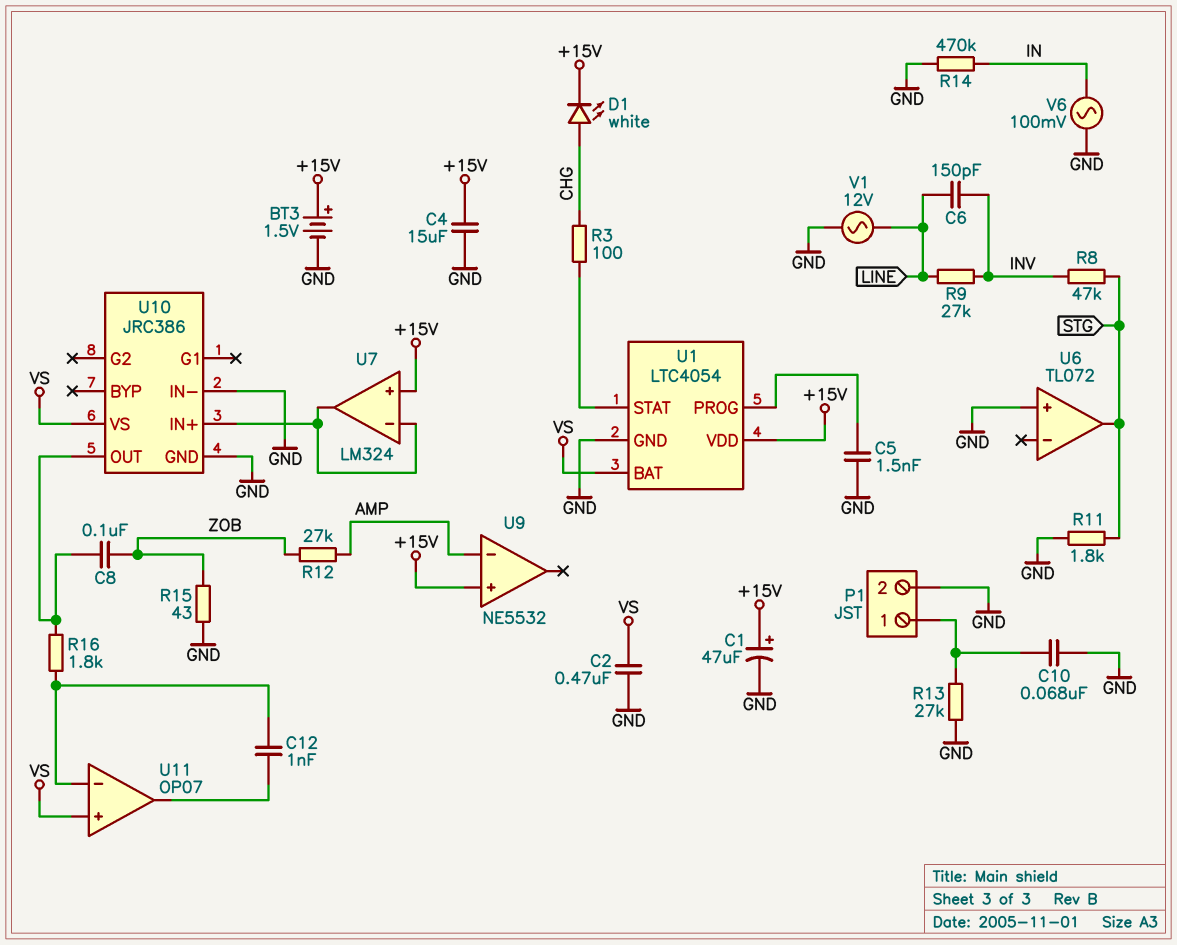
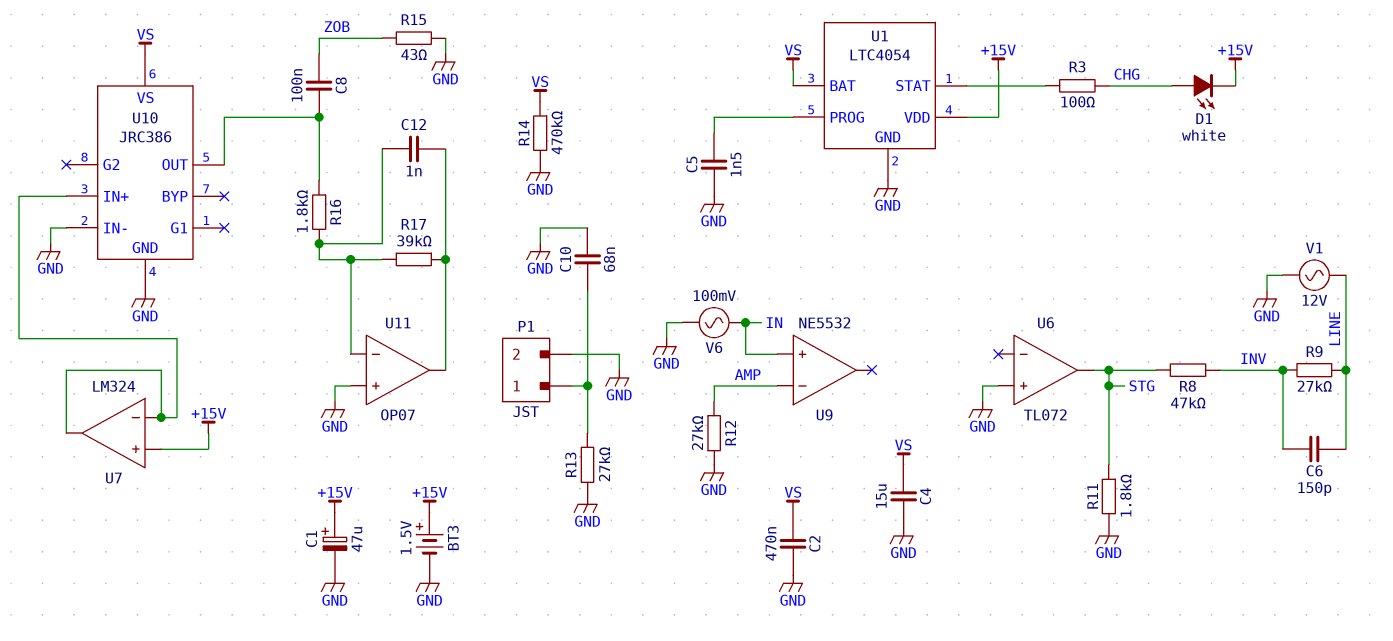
C4: 15uF (+15V, GND) -> 15uF (GND, VS)
R12: 27k (AMP, ZOB) -> 27k (AMP, GND)
R14: 470k (GND, IN) -> 470k (GND, VS)
R17: none -> 39k (U11/in-, U11/out)
U9 pin in+: +15V -> IN
U11 pin in+: VS -> GND

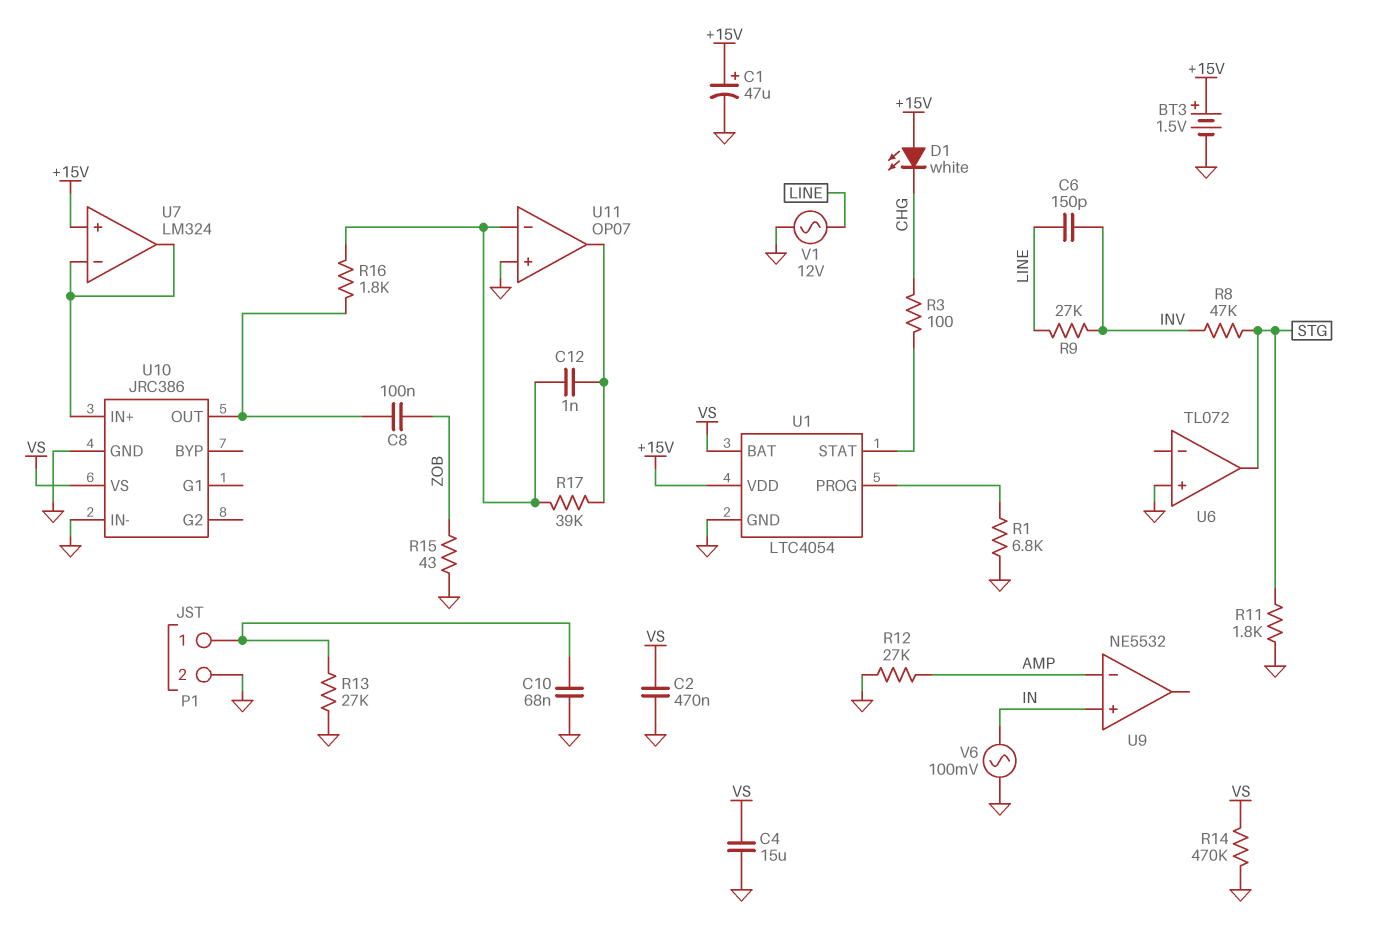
C5: 1.5nF (GND, U1/PROG) -> none
D1: LED white (A CHG, K +15V) -> LED white (A +15V, K CHG)
R1: none -> 6.8k (GND, U1/PROG)

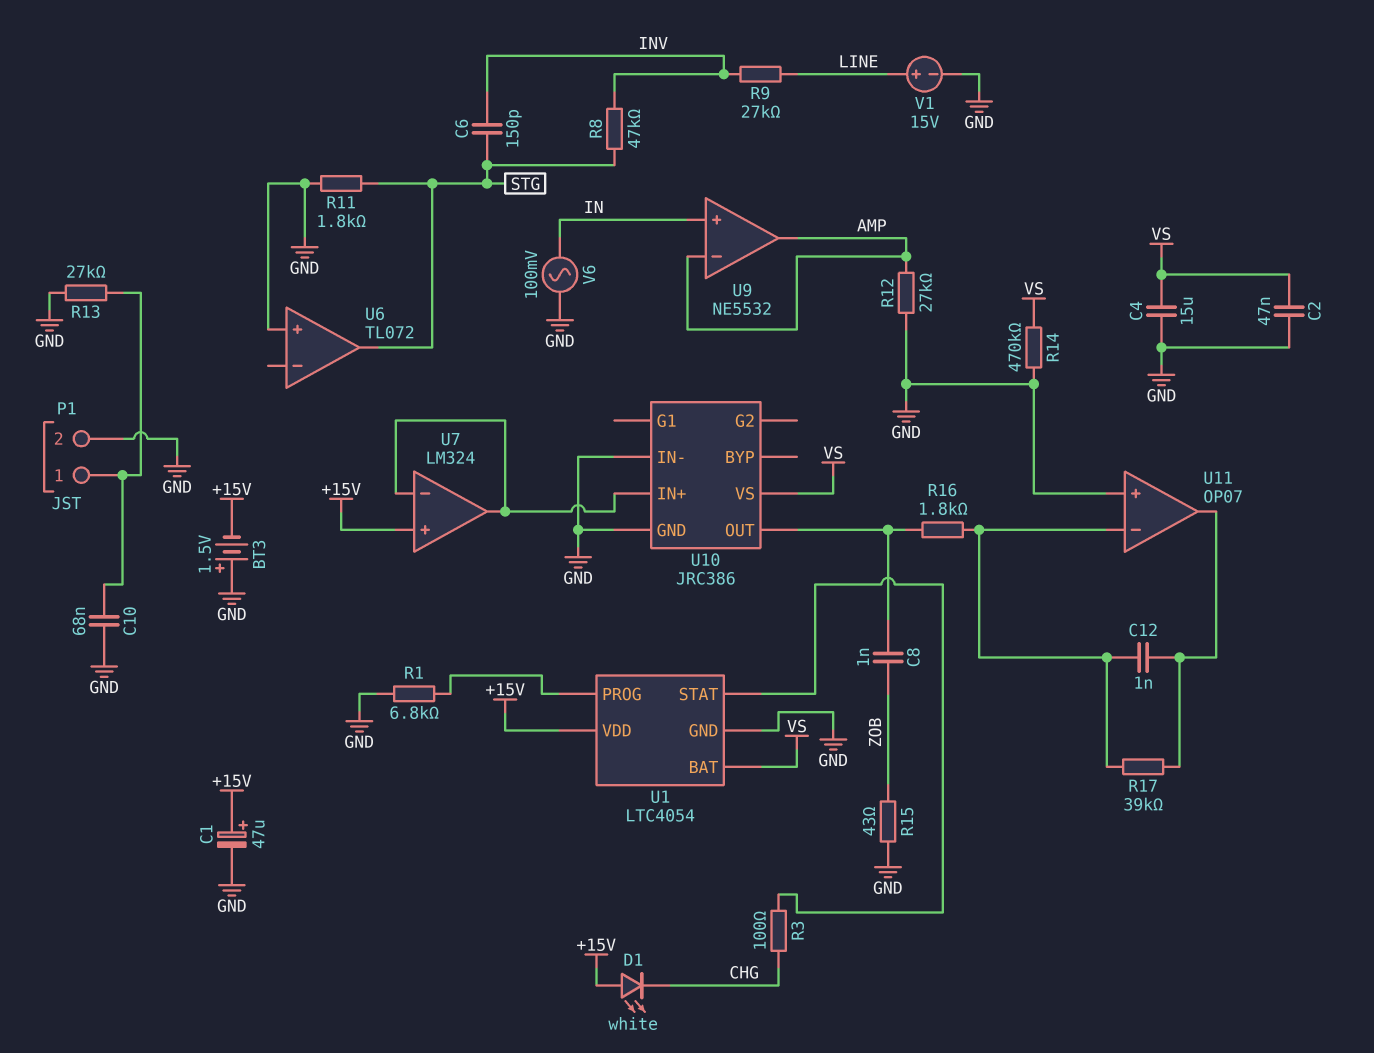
BT3: 1.5V (plus +15V, minus GND) -> 1.5V (plus GND, minus +15V)
C2: 470nF (GND, VS) -> 47nF (GND, VS)
C6: 150pF (INV, LINE) -> 150pF (INV, STG)
C8: 100nF (U10/OUT, ZOB) -> 1nF (U10/OUT, ZOB)
U9 pin out: none -> AMP
V1: AC 12V (GND, LINE) -> 15V (plus LINE, minus GND)

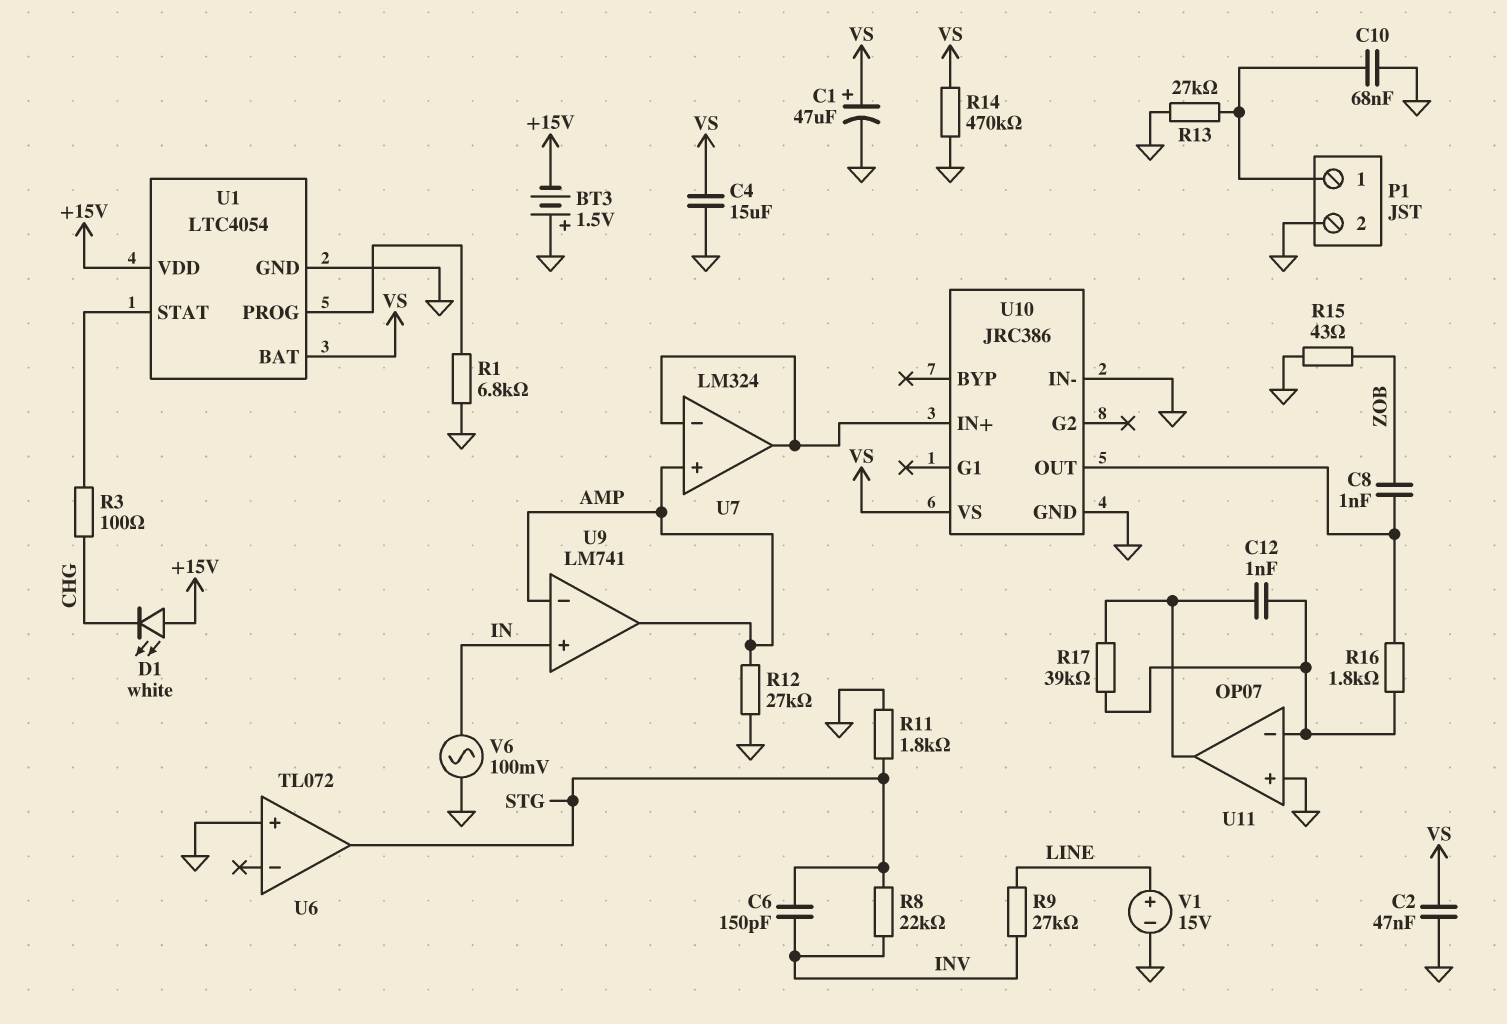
C1: 47uF (plus +15V, minus GND) -> 47uF (plus VS, minus GND)
R8: 47k (INV, STG) -> 22k (INV, STG)
U7 pin in+: +15V -> AMP
U9: NE5532 -> LM741

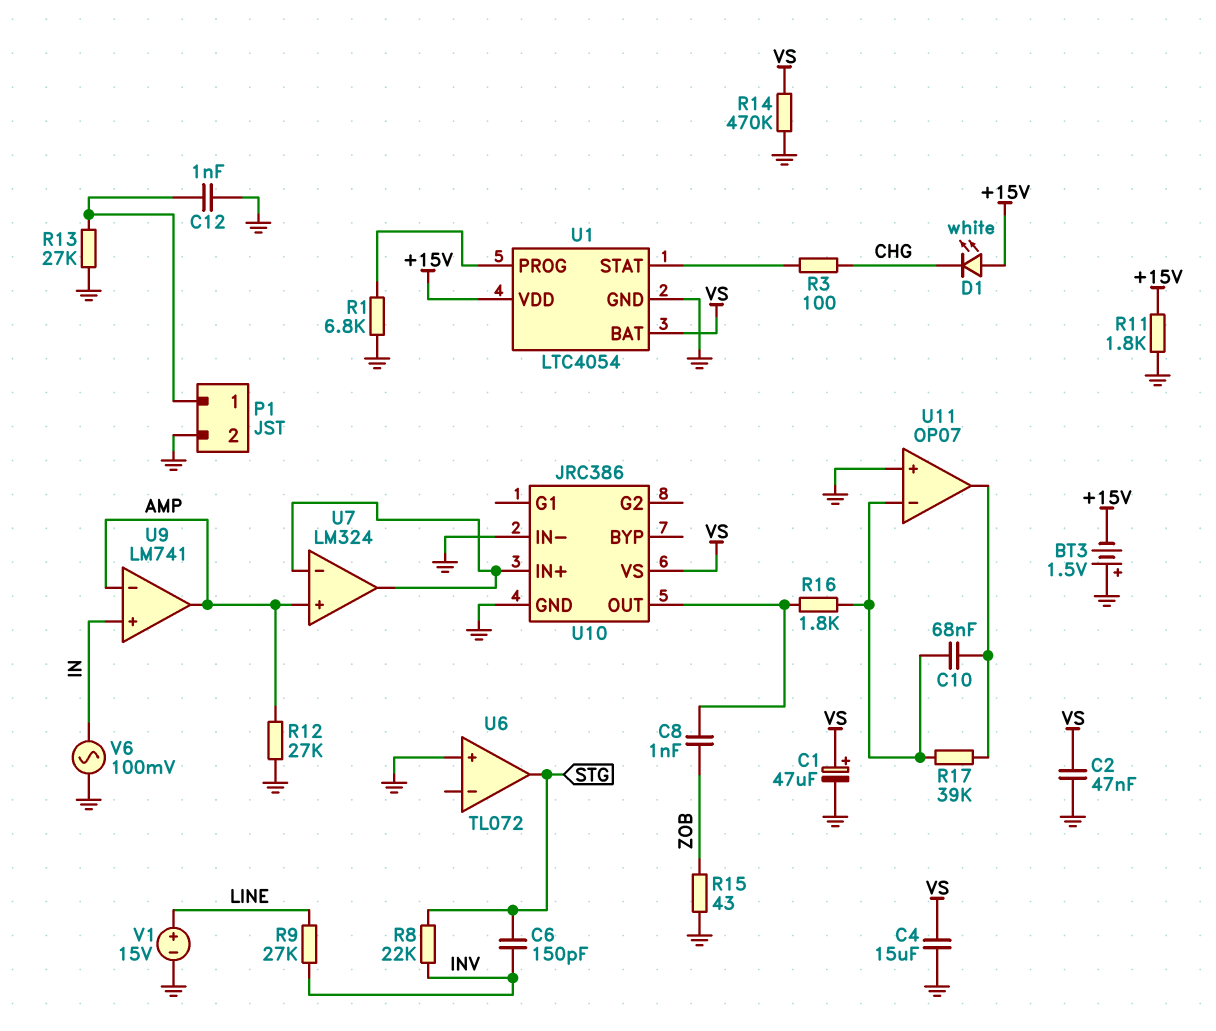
C10: 68nF (GND, P1/1) -> 68nF (U11/in-, U11/out)
C12: 1nF (U11/in-, U11/out) -> 1nF (GND, P1/1)
R11: 1.8k (GND, STG) -> 1.8k (+15V, GND)

